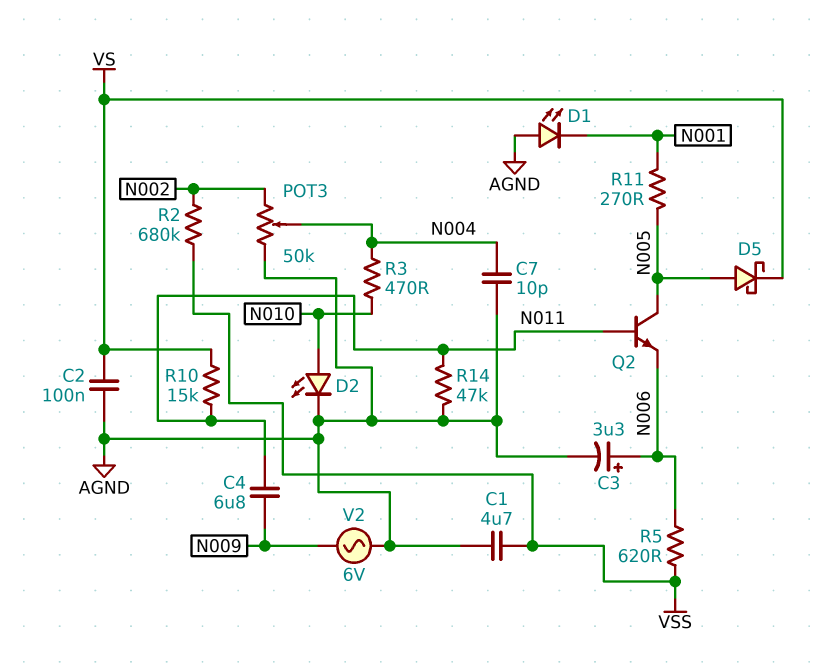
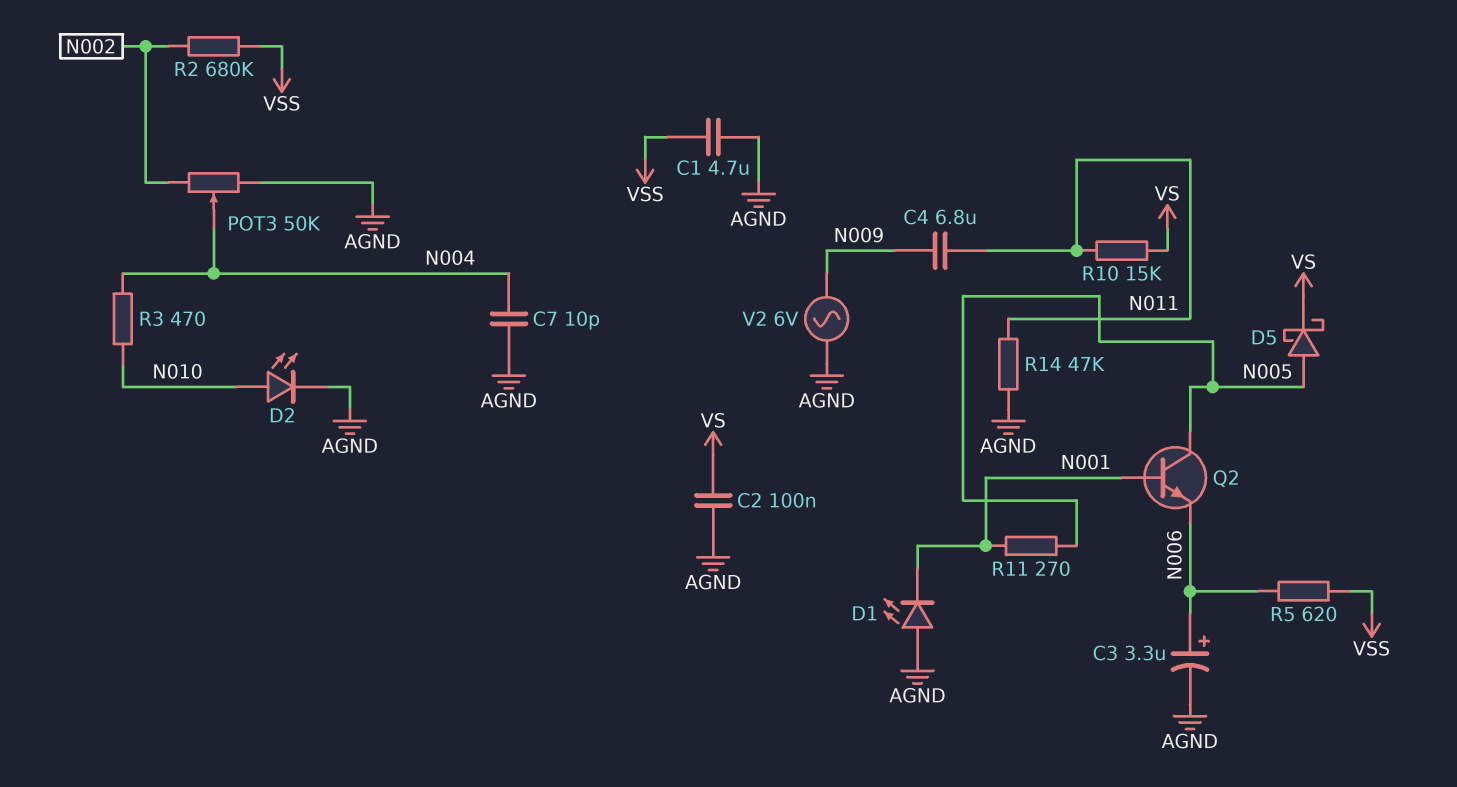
Q2: NPN (B N011, C N005, E N006) -> NPN (B N001, C N005, E N006)

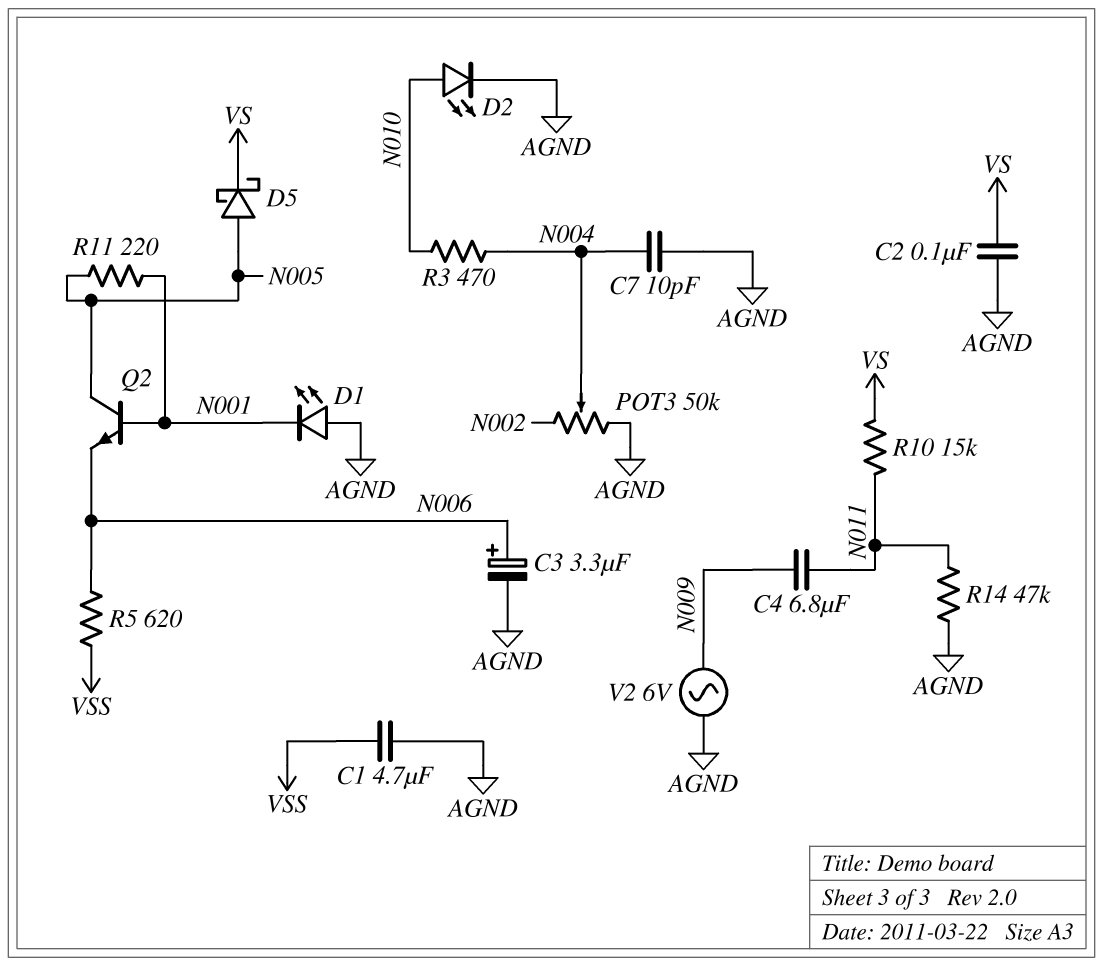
R2: 680k (N002, VSS) -> none
R11: 270 (N001, N005) -> 220 (N001, N005)

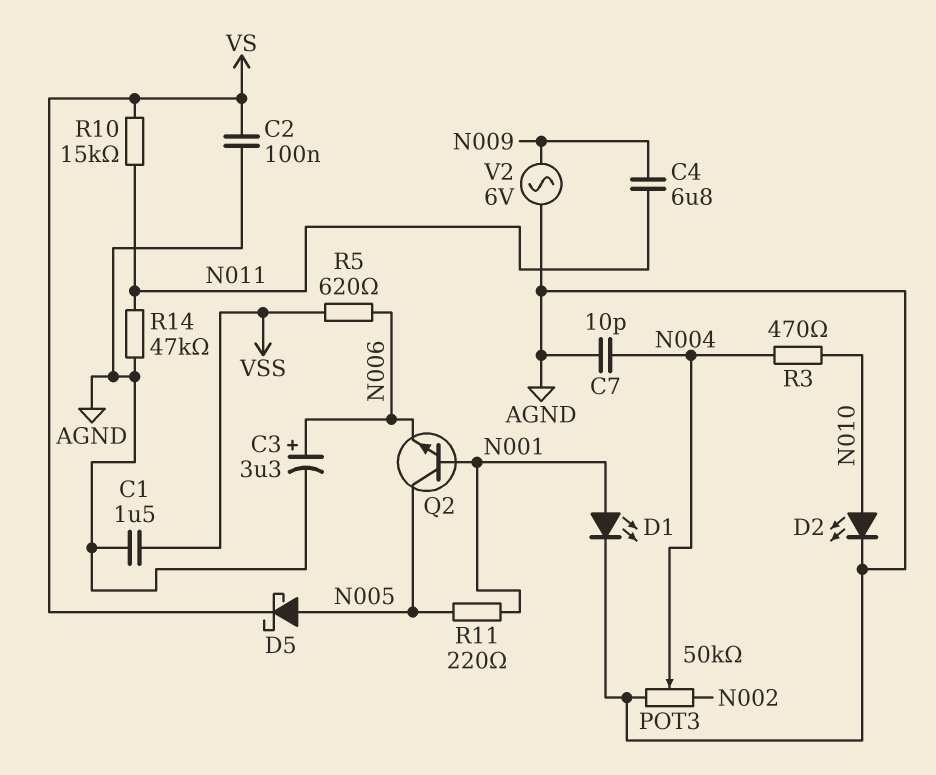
C1: 4.7uF (AGND, VSS) -> 1.5uF (AGND, VSS)
D1: LED (A AGND, K N001) -> LED (A N001, K AGND)

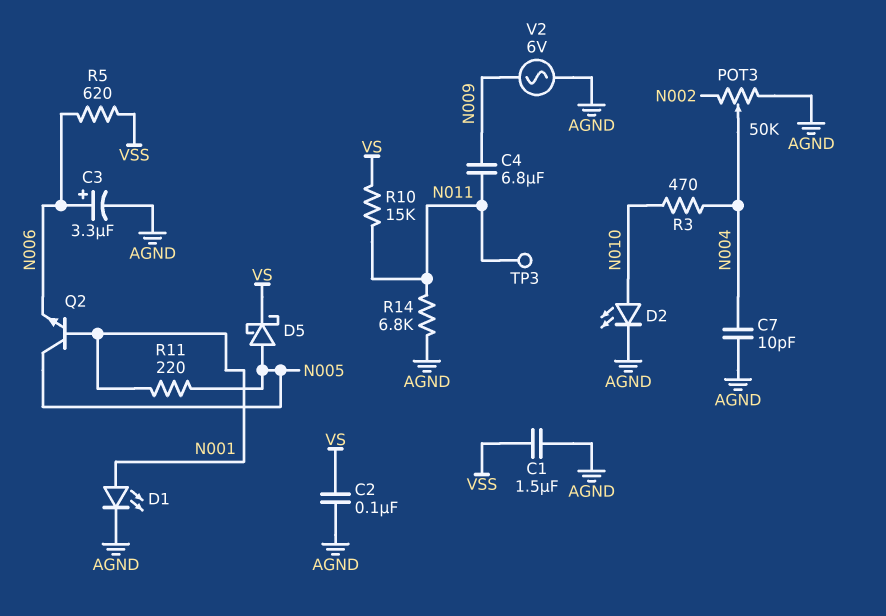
R14: 47k (AGND, N011) -> 6.8k (AGND, N011)
TP3: none -> test point (N011)

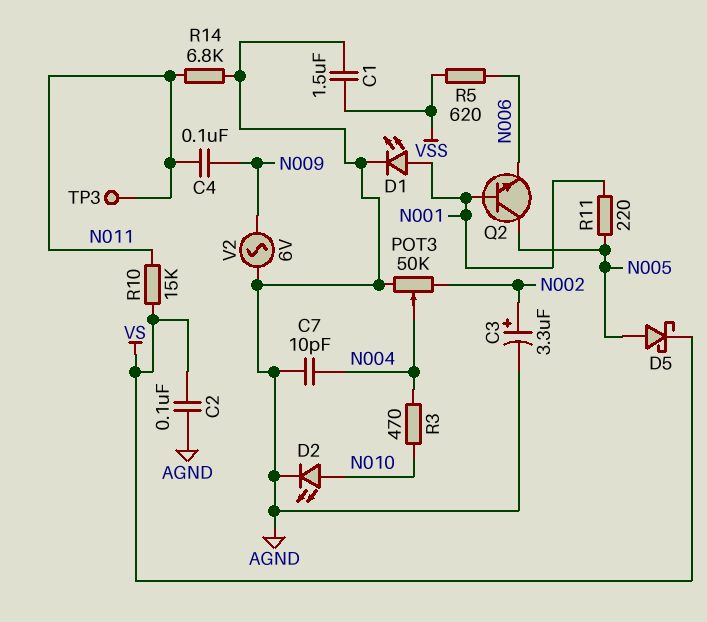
C3: 3.3uF (plus N006, minus AGND) -> 3.3uF (plus N002, minus AGND)
C4: 6.8uF (N009, N011) -> 100nF (N009, N011)

